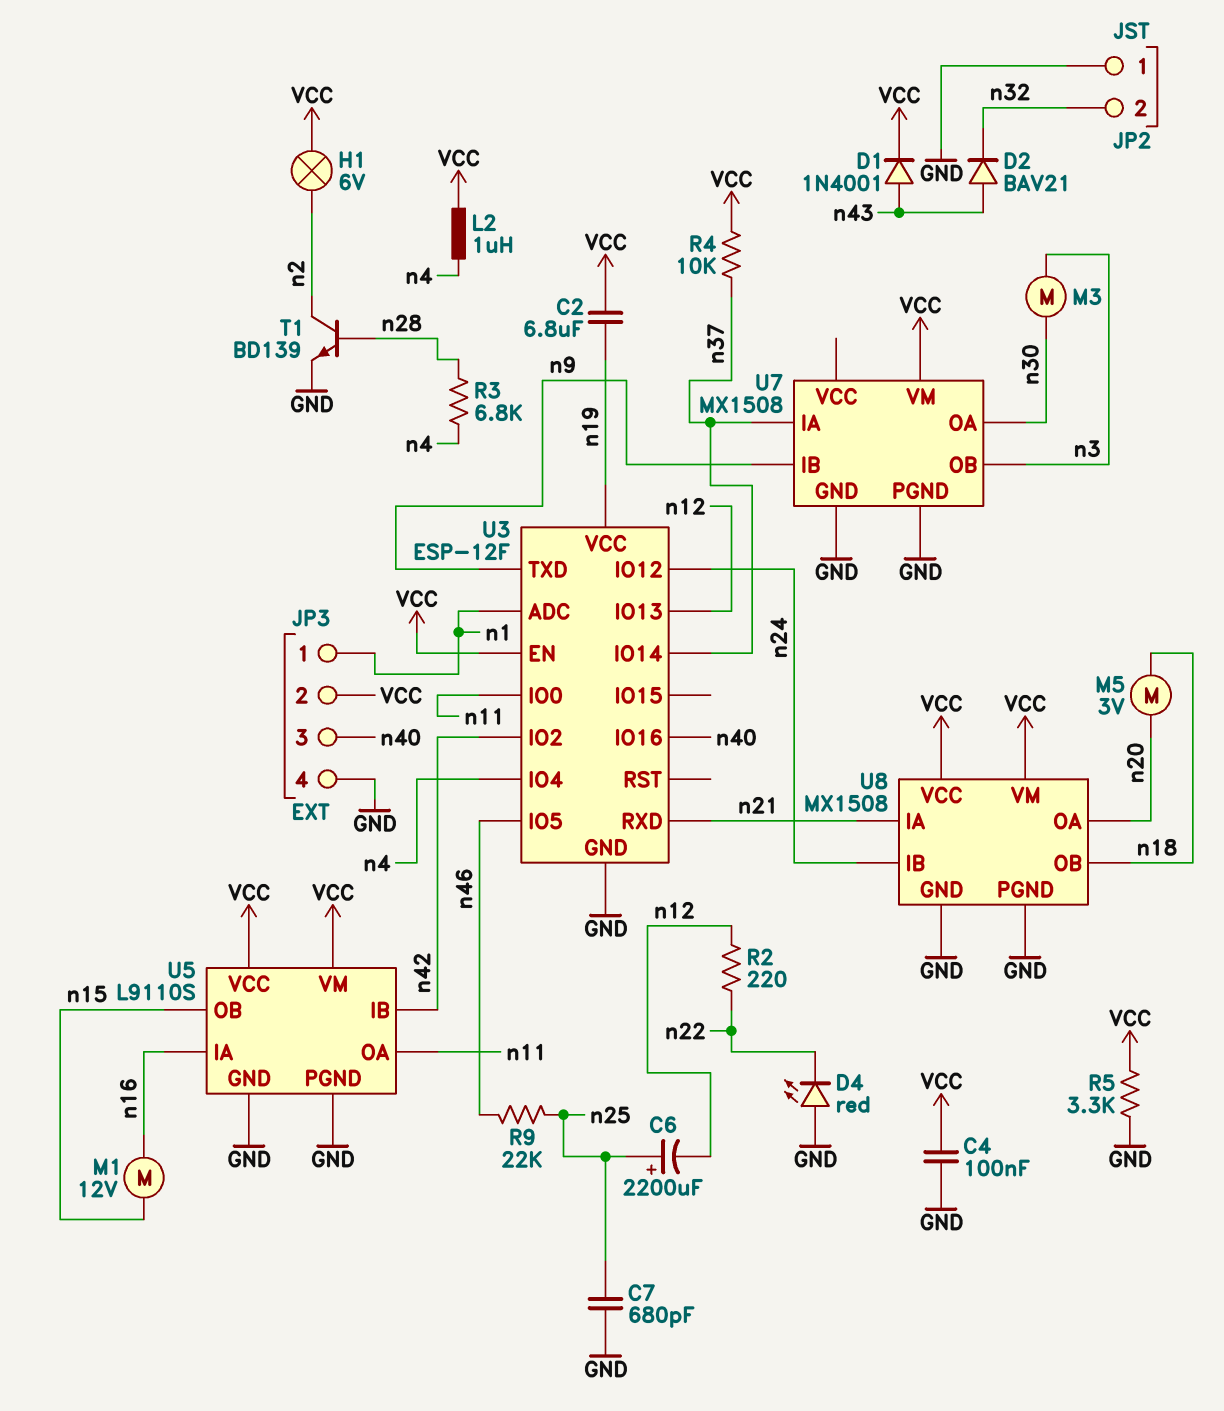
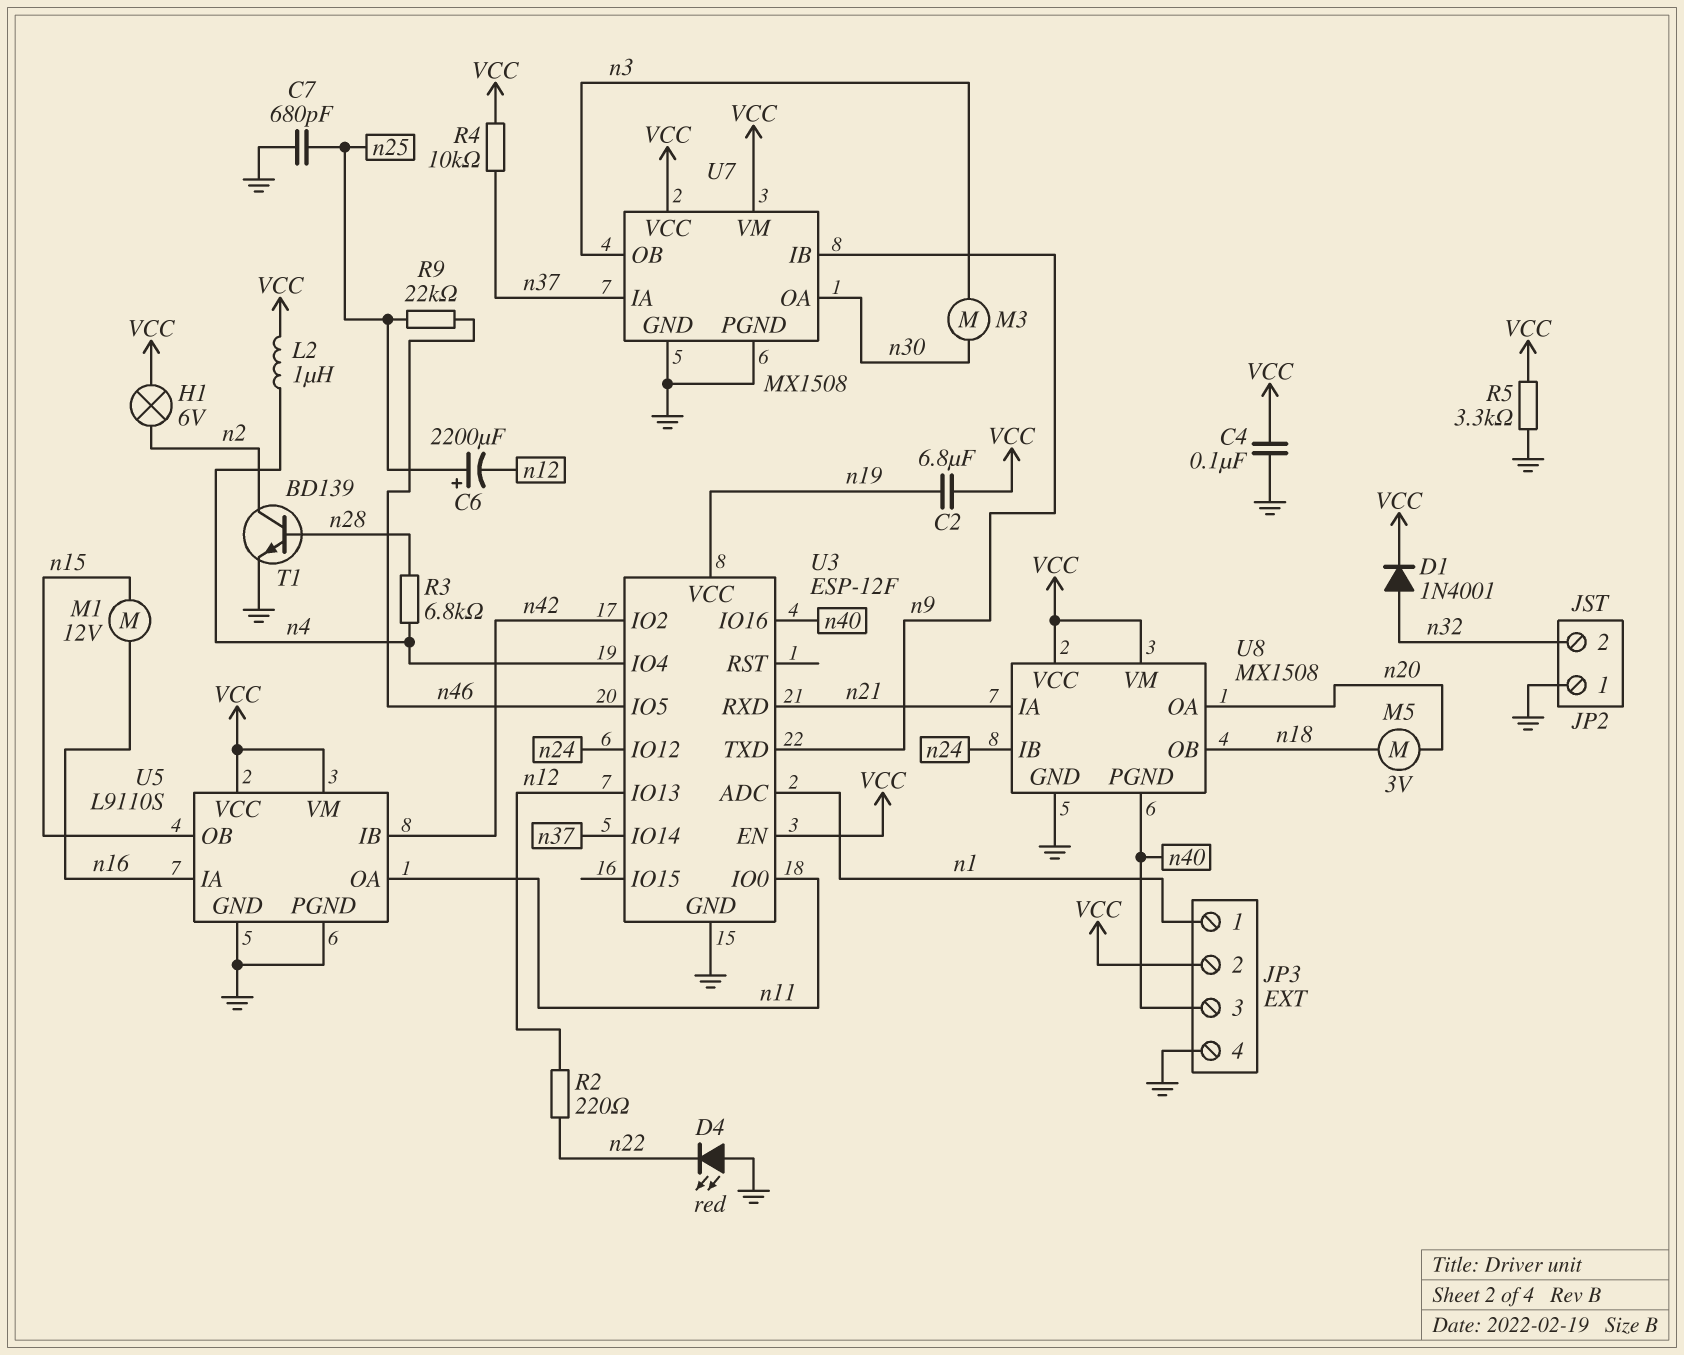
D1: diode 1N4001 (A n43, K VCC) -> diode 1N4001 (A n32, K VCC)
D2: diode BAV21 (A n43, K n32) -> none
U7 pin VCC: none -> VCC
U8 pin PGND: GND -> n40

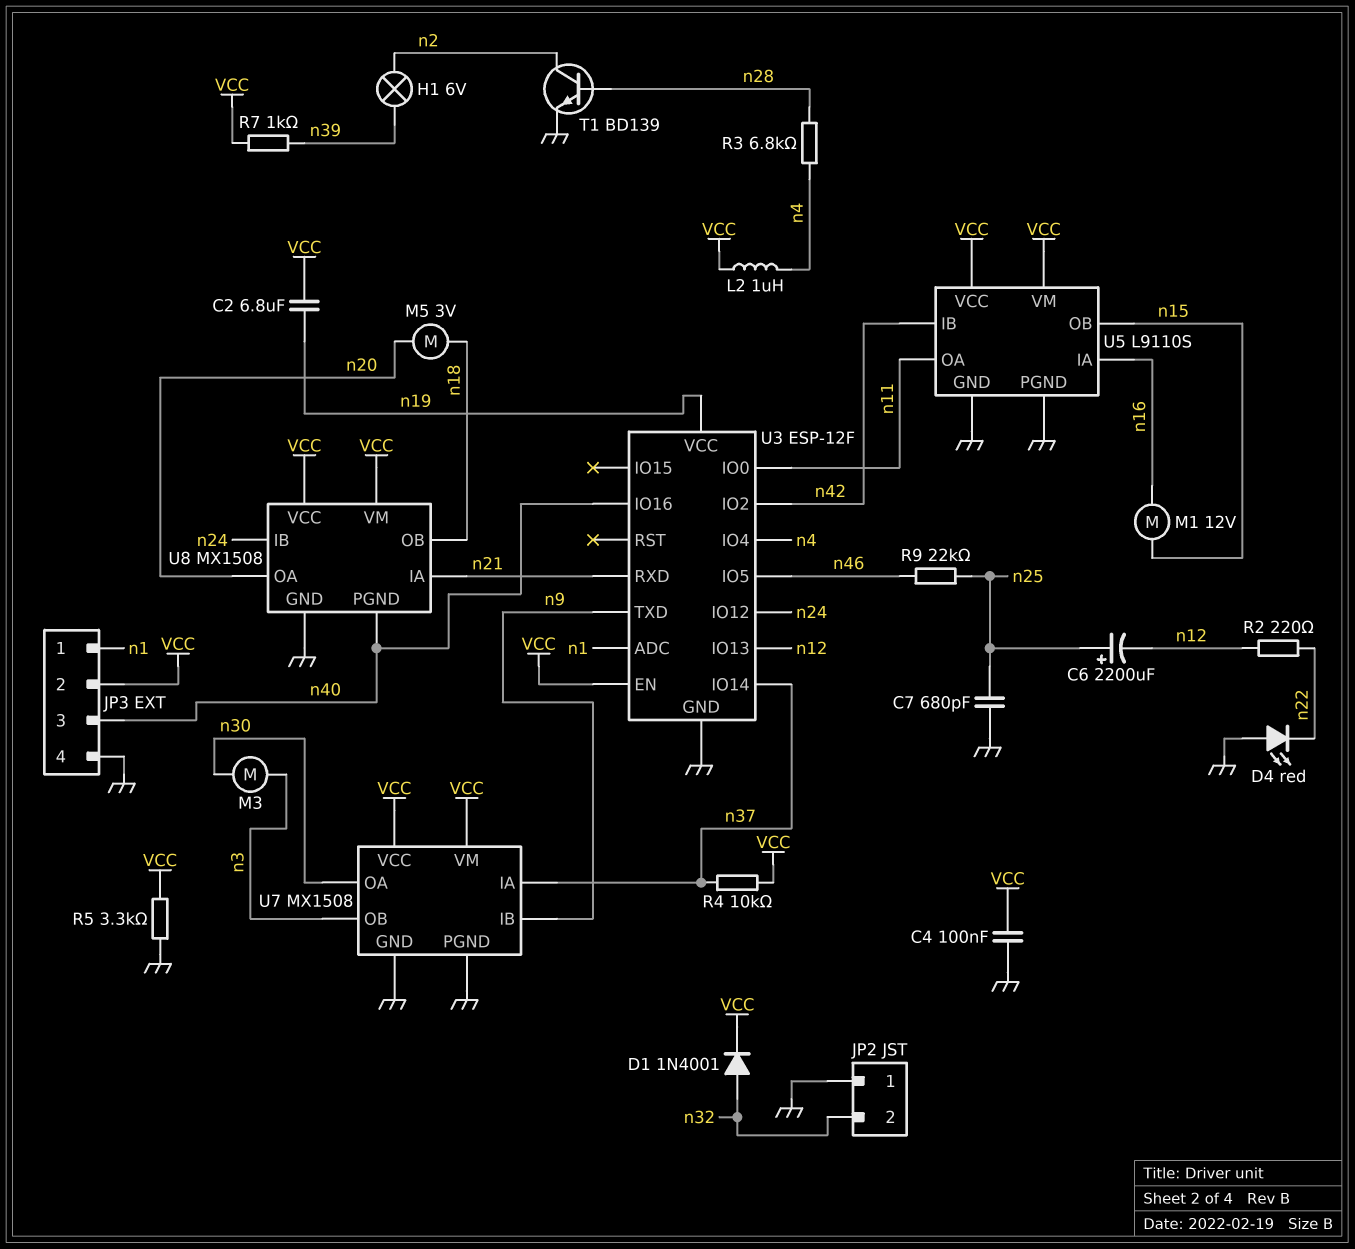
H1: lamp 6V (VCC, n2) -> lamp 6V (n2, n39)
R7: none -> 1k (VCC, n39)

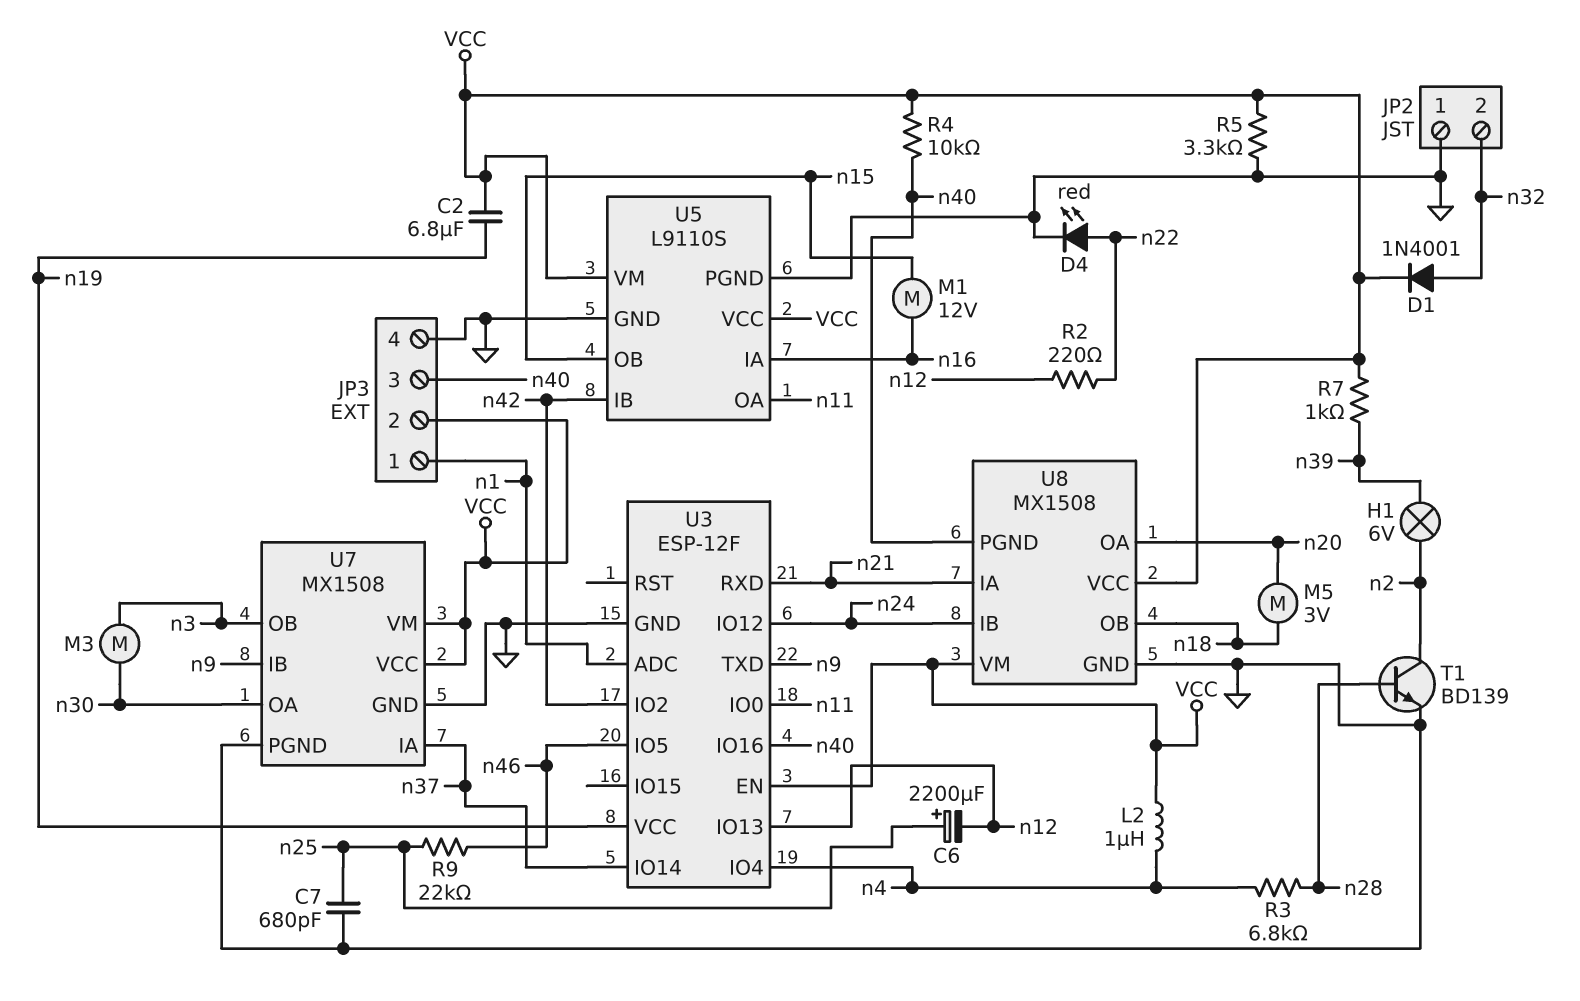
C4: 100nF (GND, VCC) -> none
D4: LED red (A GND, K n22) -> LED red (A n22, K GND)
R4: 10k (VCC, n37) -> 10k (VCC, n40)

